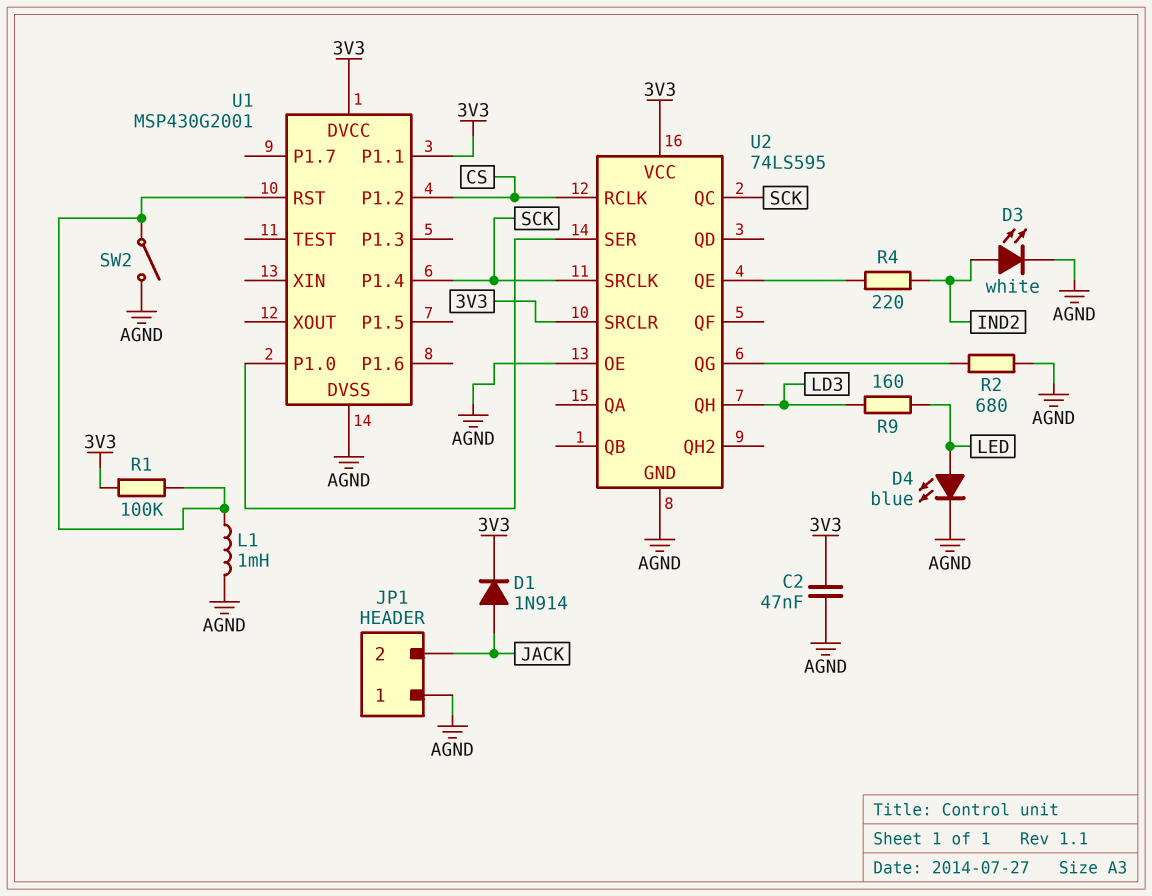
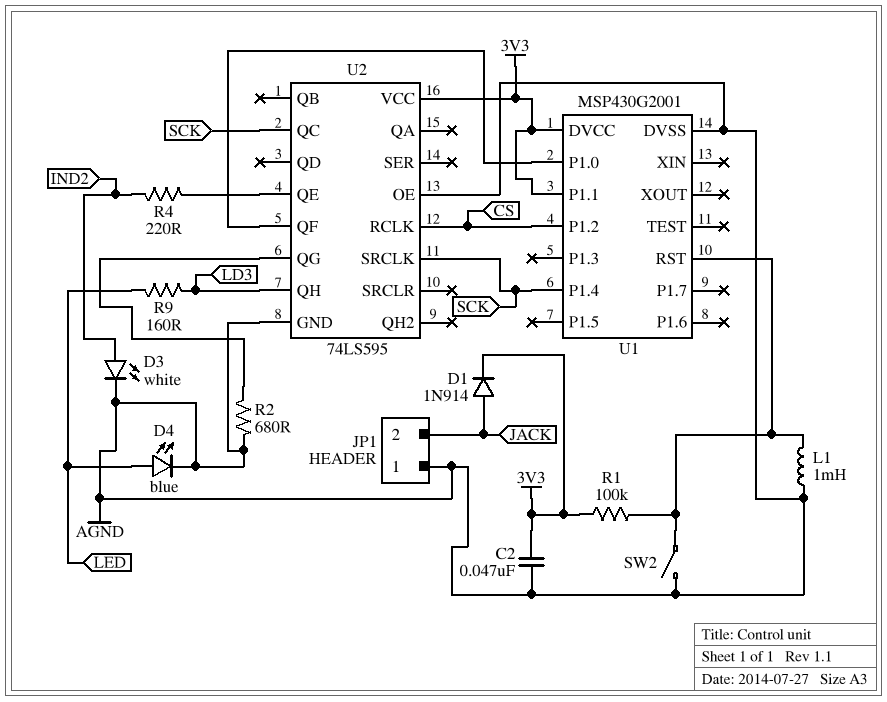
U2 pin QF: none -> U1/P1.0
U2 pin SER: U1/P1.0 -> none
U2 pin SRCLR: 3V3 -> none

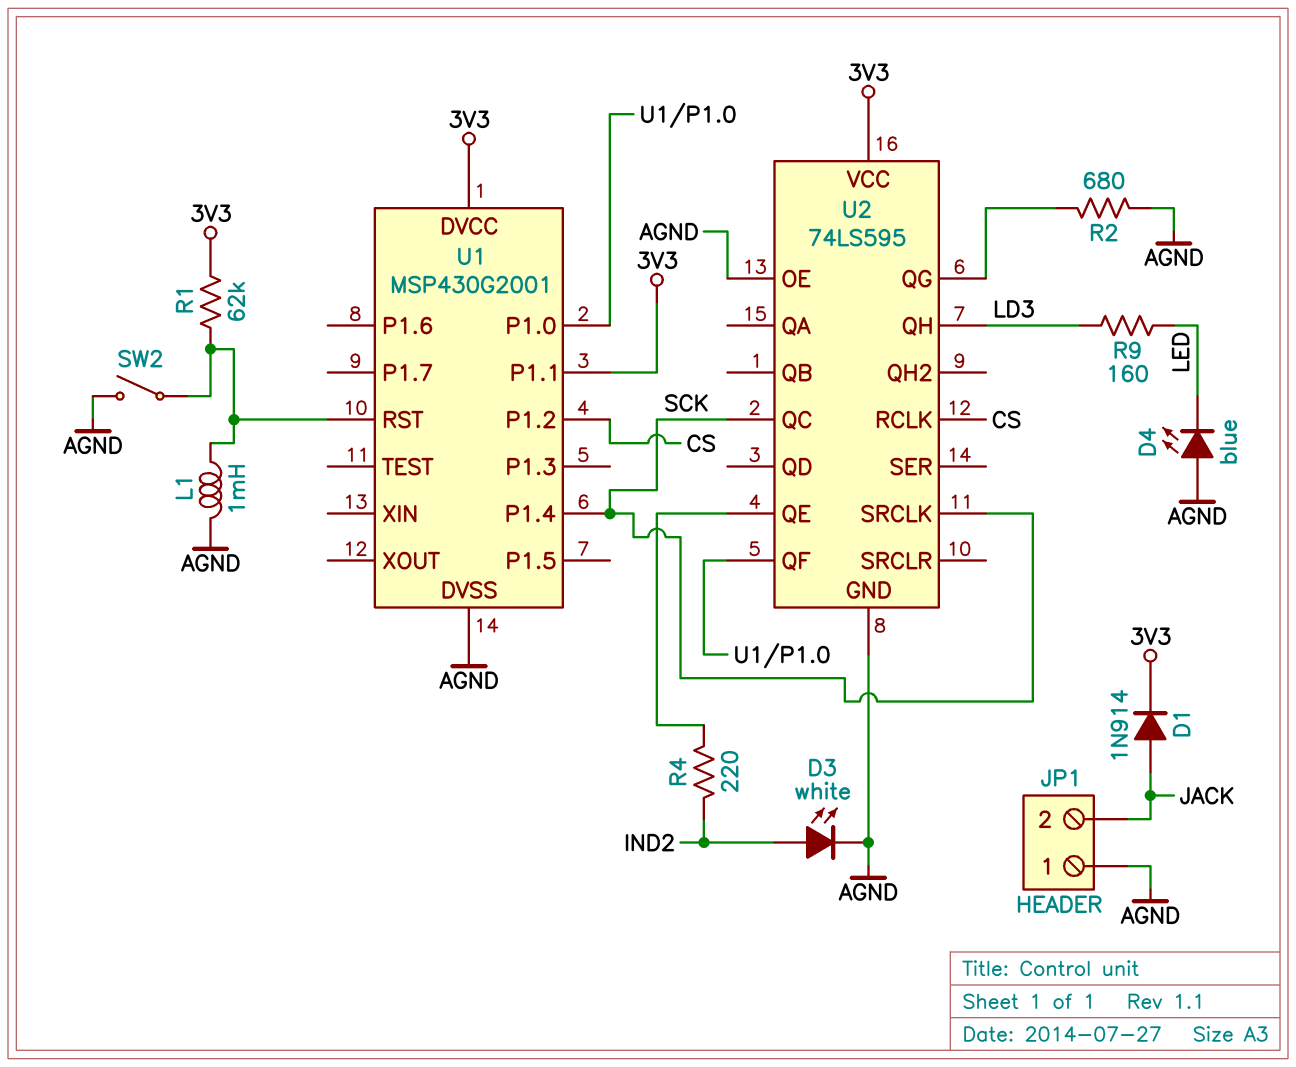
C2: 47nF (3V3, AGND) -> none
D4: LED blue (A LED, K AGND) -> LED blue (A AGND, K LED)
R1: 100k (3V3, U1/RST) -> 62k (3V3, U1/RST)

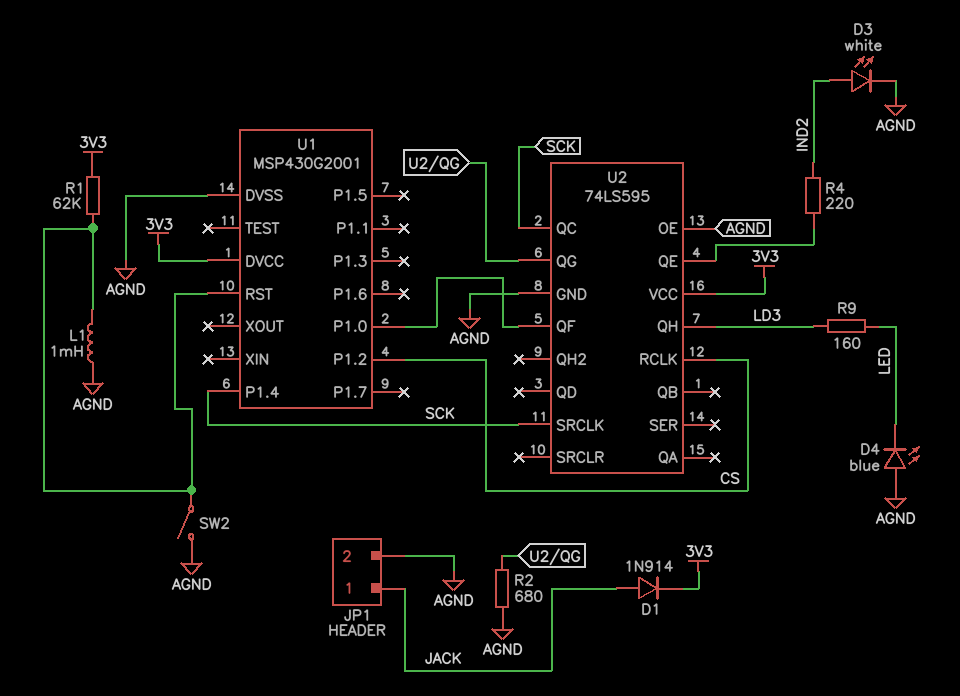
JP1 pin 1: AGND -> JACK
JP1 pin 2: JACK -> AGND
U1 pin P1.1: 3V3 -> none

